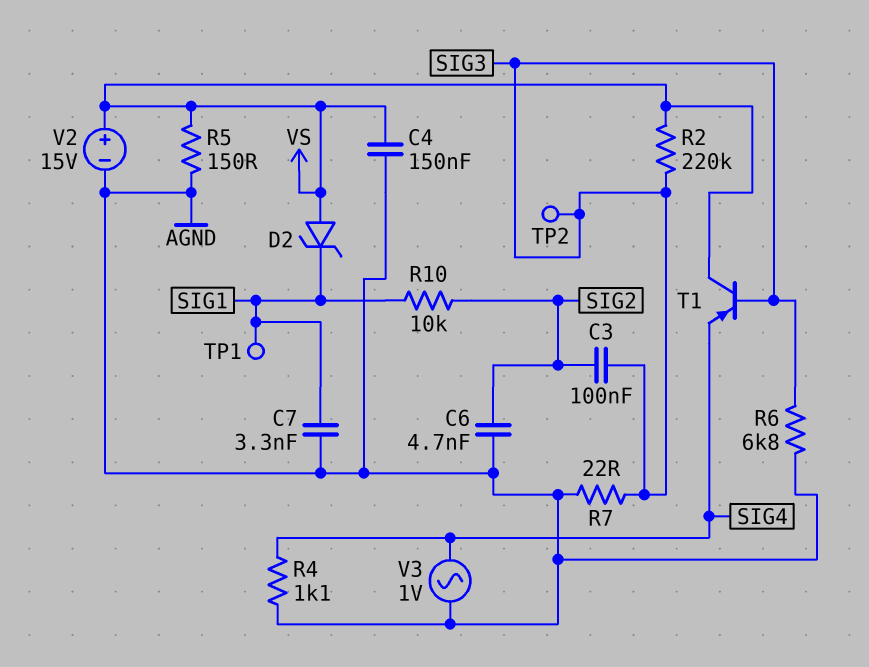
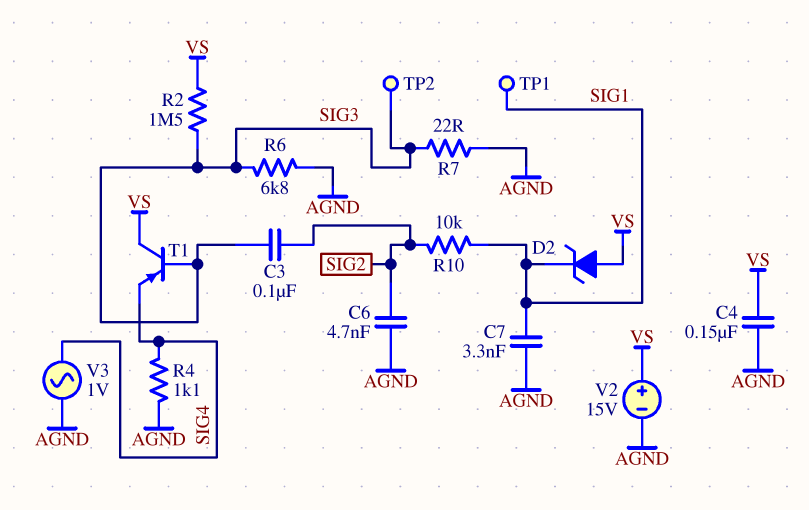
R2: 220k (SIG3, VS) -> 1.5M (SIG3, VS)
R5: 150 (AGND, VS) -> none

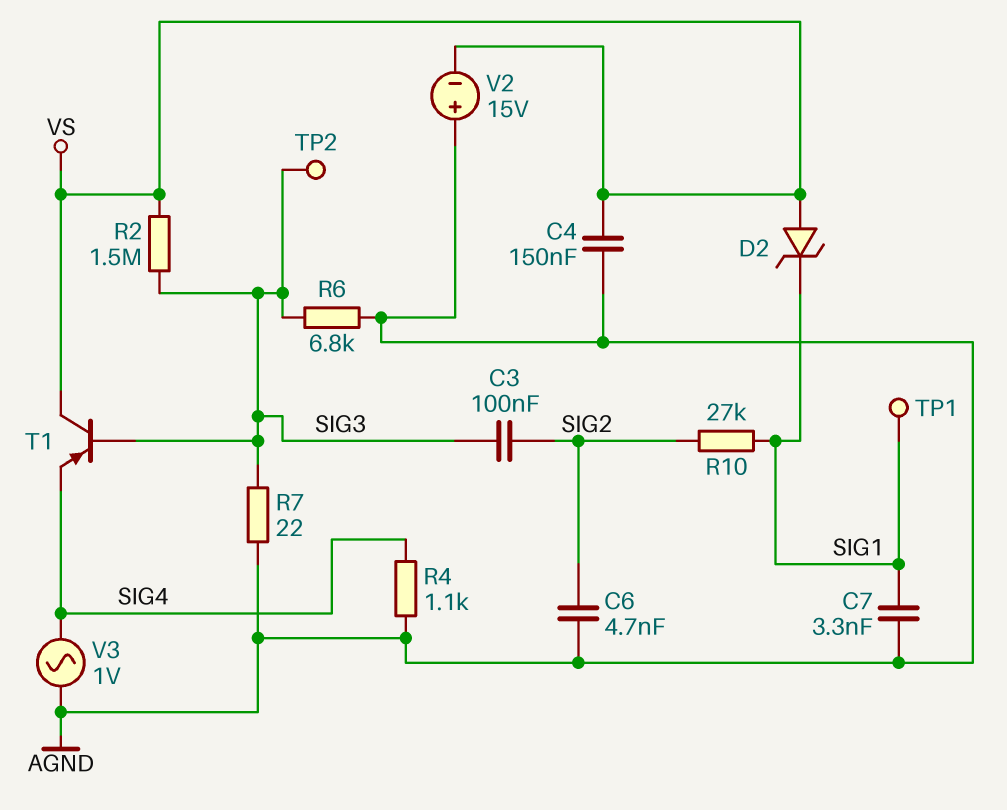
R10: 10k (SIG1, SIG2) -> 27k (SIG1, SIG2)
V2: 15V (plus VS, minus AGND) -> 15V (plus AGND, minus VS)

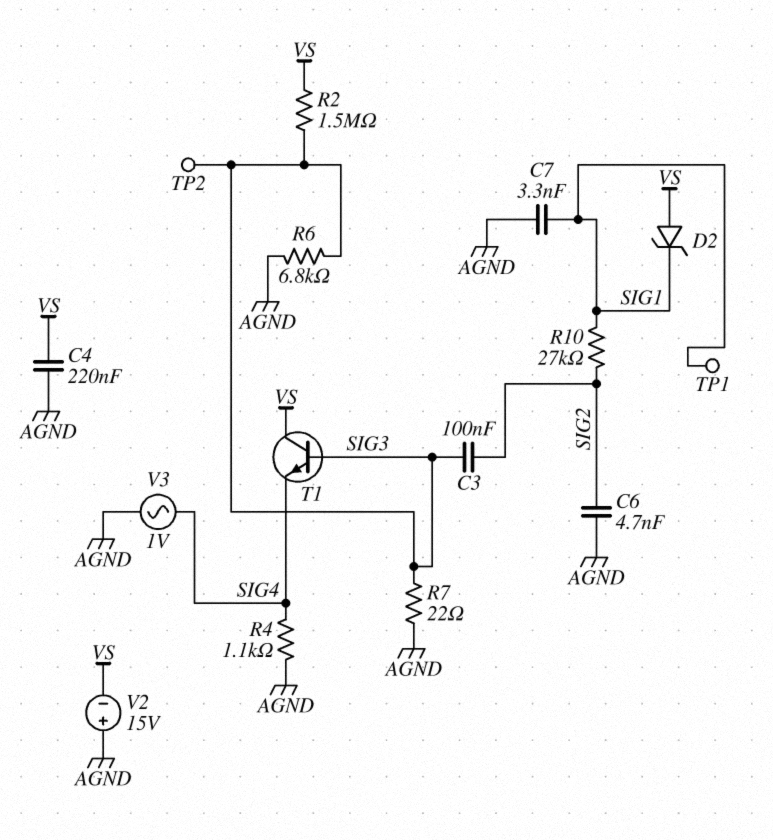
C4: 150nF (AGND, VS) -> 220nF (AGND, VS)
T1: PNP (B SIG3, C VS, E SIG4) -> NPN (B SIG3, C VS, E SIG4)

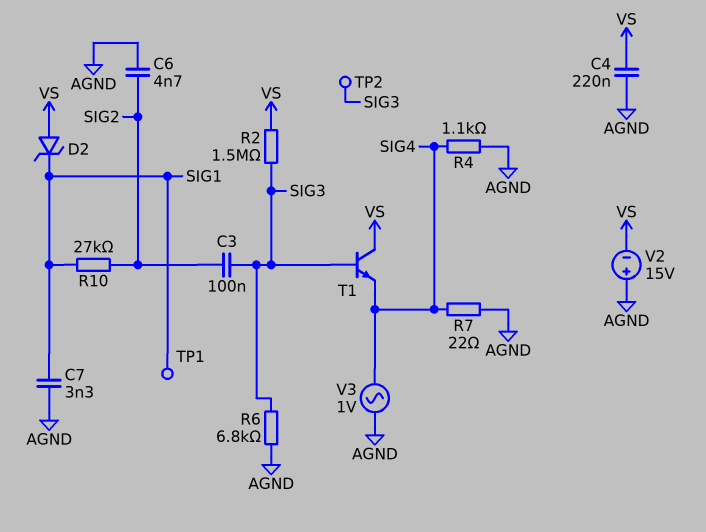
R7: 22 (AGND, SIG3) -> 22 (AGND, SIG4)

